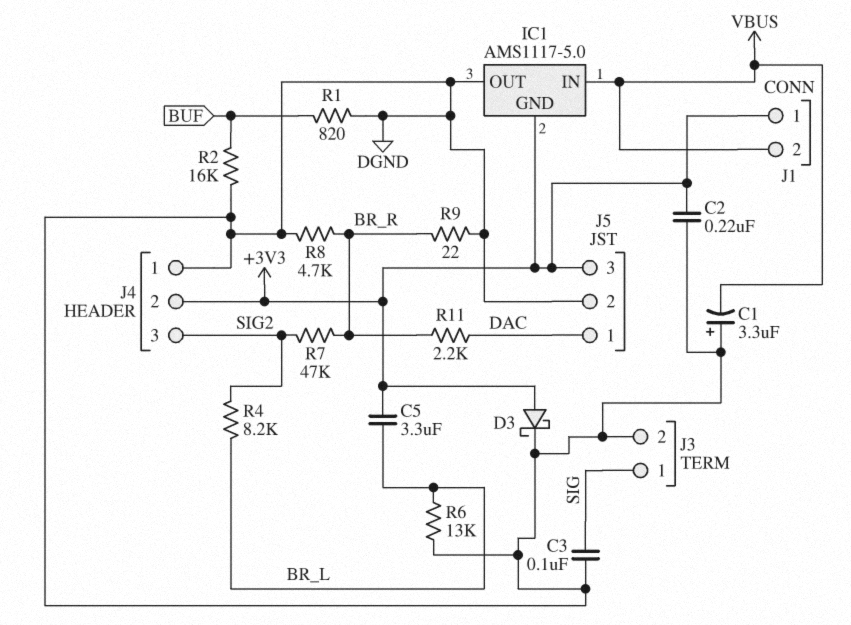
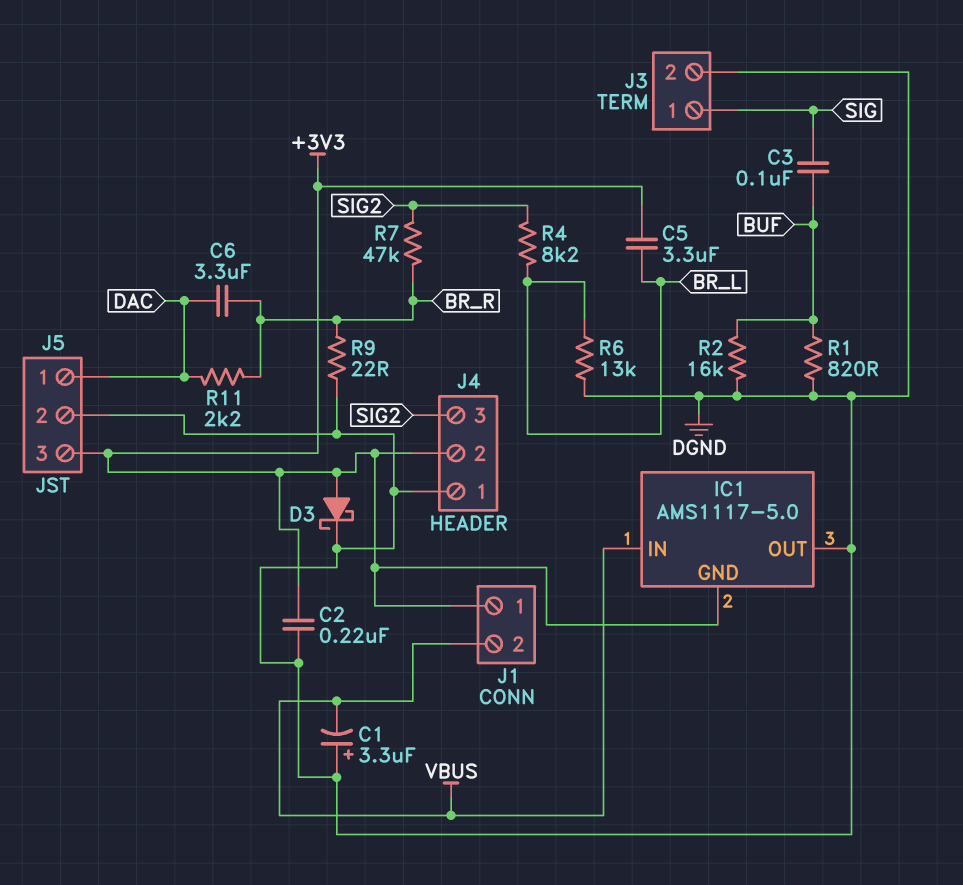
C3: 100nF (DGND, SIG) -> 100nF (BUF, SIG)
C6: none -> 3.3uF (BR_R, DAC)
R8: 4.7k (BR_R, DGND) -> none

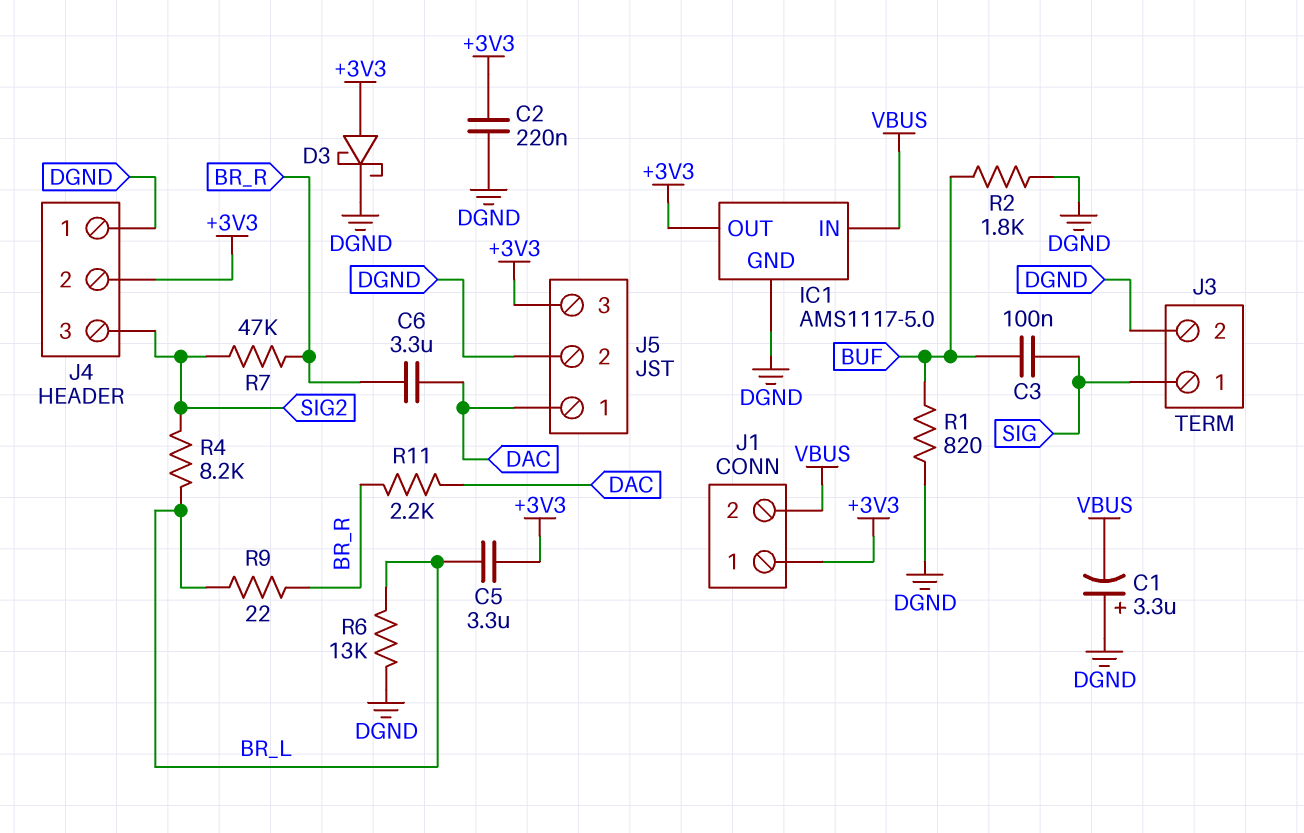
IC1 pin GND: +3V3 -> DGND
IC1 pin OUT: DGND -> +3V3
R2: 16k (BUF, DGND) -> 1.8k (BUF, DGND)
R9: 22 (BR_R, DGND) -> 22 (BR_L, BR_R)

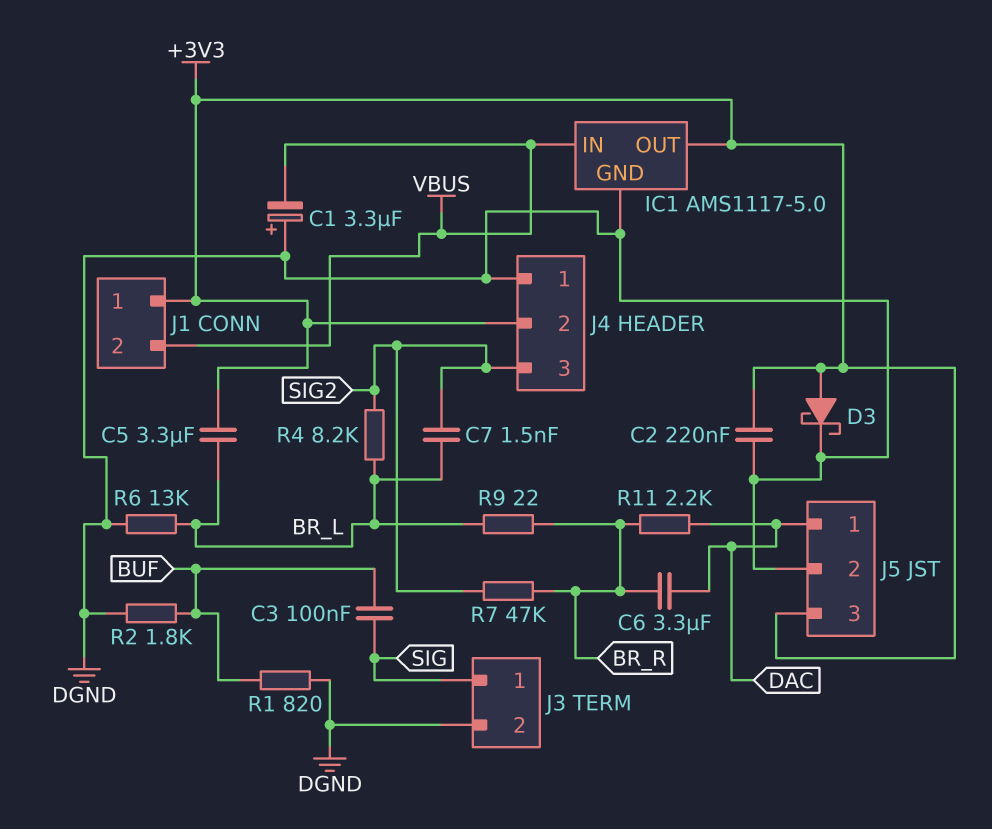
C7: none -> 1.5nF (BR_L, SIG2)

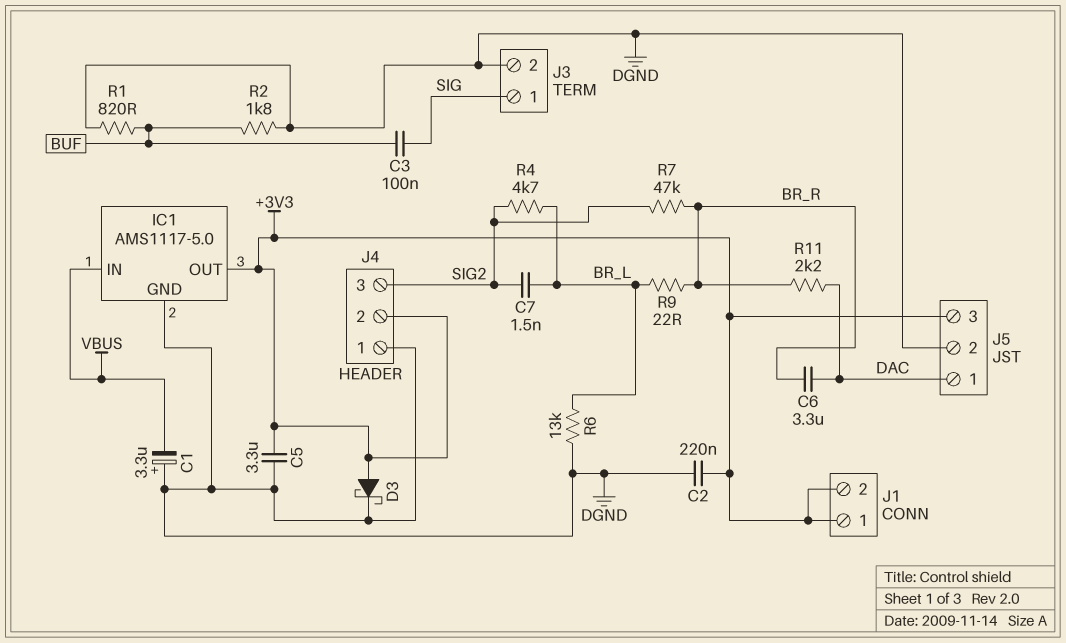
C5: 3.3uF (+3V3, BR_L) -> 3.3uF (+3V3, DGND)
J1 pin 2: VBUS -> +3V3
R4: 8.2k (BR_L, SIG2) -> 4.7k (BR_L, SIG2)

